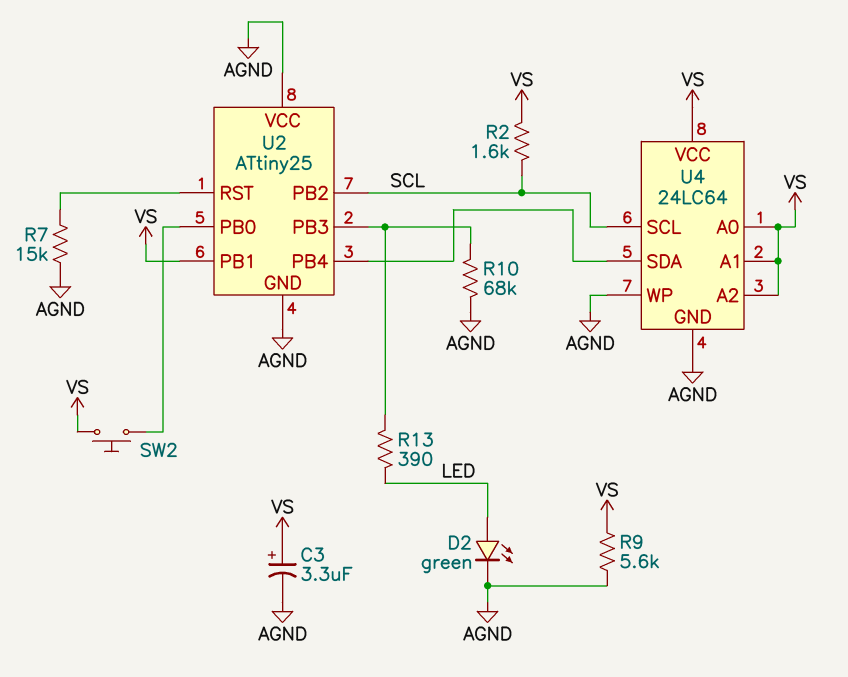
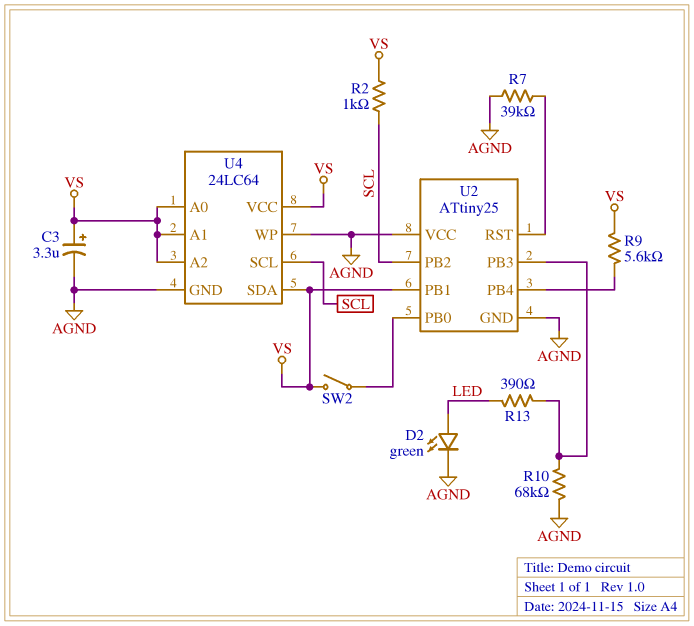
R2: 1.6k (SCL, VS) -> 1k (SCL, VS)
R7: 15k (AGND, U2/RST) -> 39k (AGND, U2/RST)
R9: 5.6k (AGND, VS) -> 5.6k (U2/PB4, VS)
SW2: button (U2/PB0, VS) -> switch (U2/PB0, VS)
U4 pin SDA: U2/PB4 -> VS

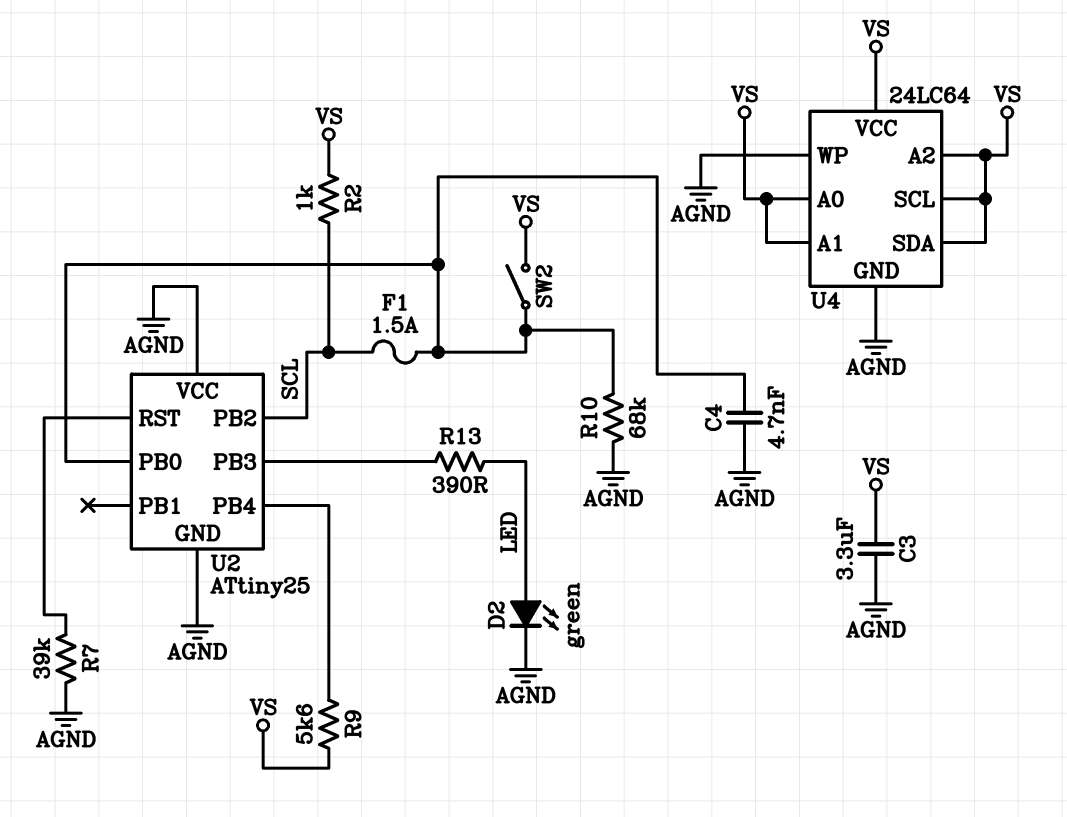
C3: 3.3uF (plus VS, minus AGND) -> 3.3uF (AGND, VS)
C4: none -> 4.7nF (AGND, U2/PB0)
F1: none -> 1.5A (SCL, U2/PB0)
R10: 68k (AGND, U2/PB3) -> 68k (AGND, U2/PB0)
U2 pin PB1: VS -> none
U4 pin SCL: SCL -> VS

